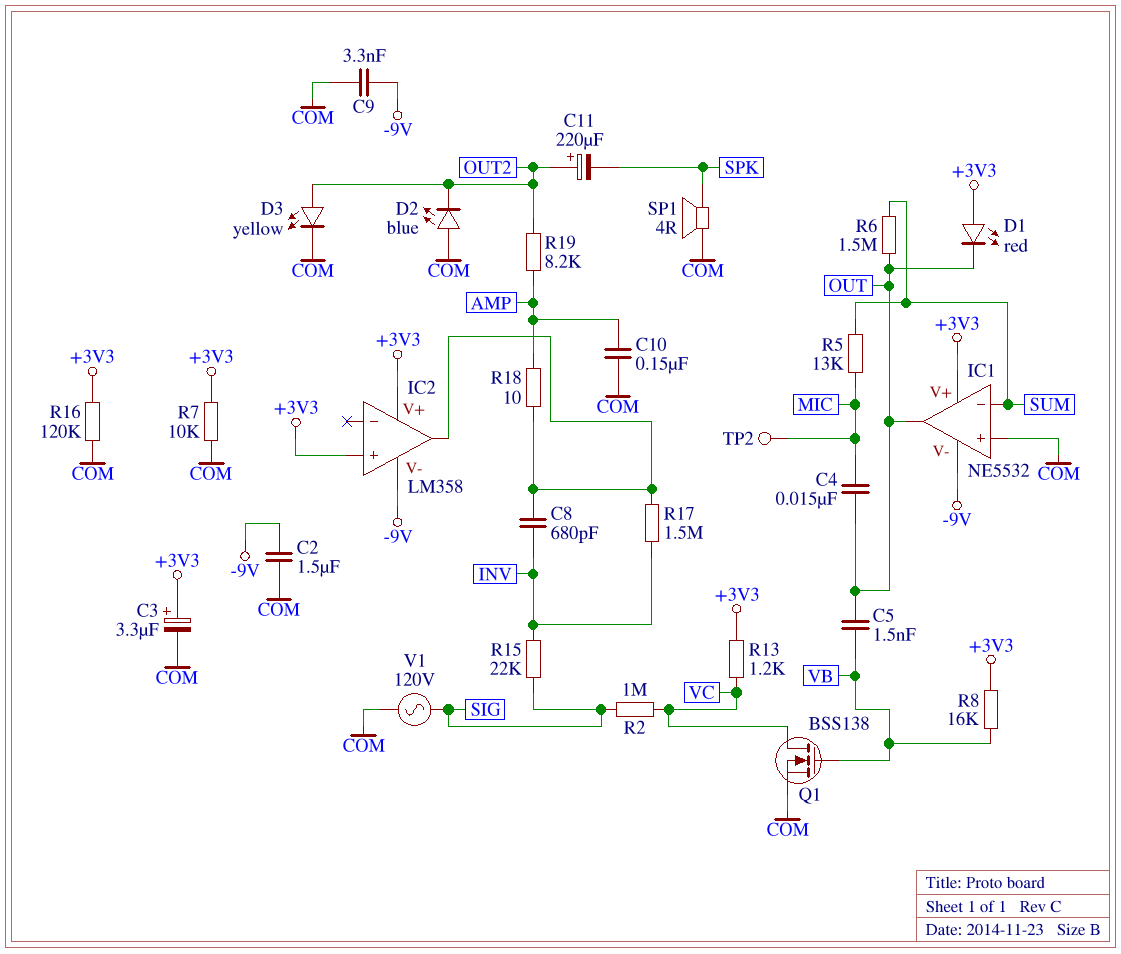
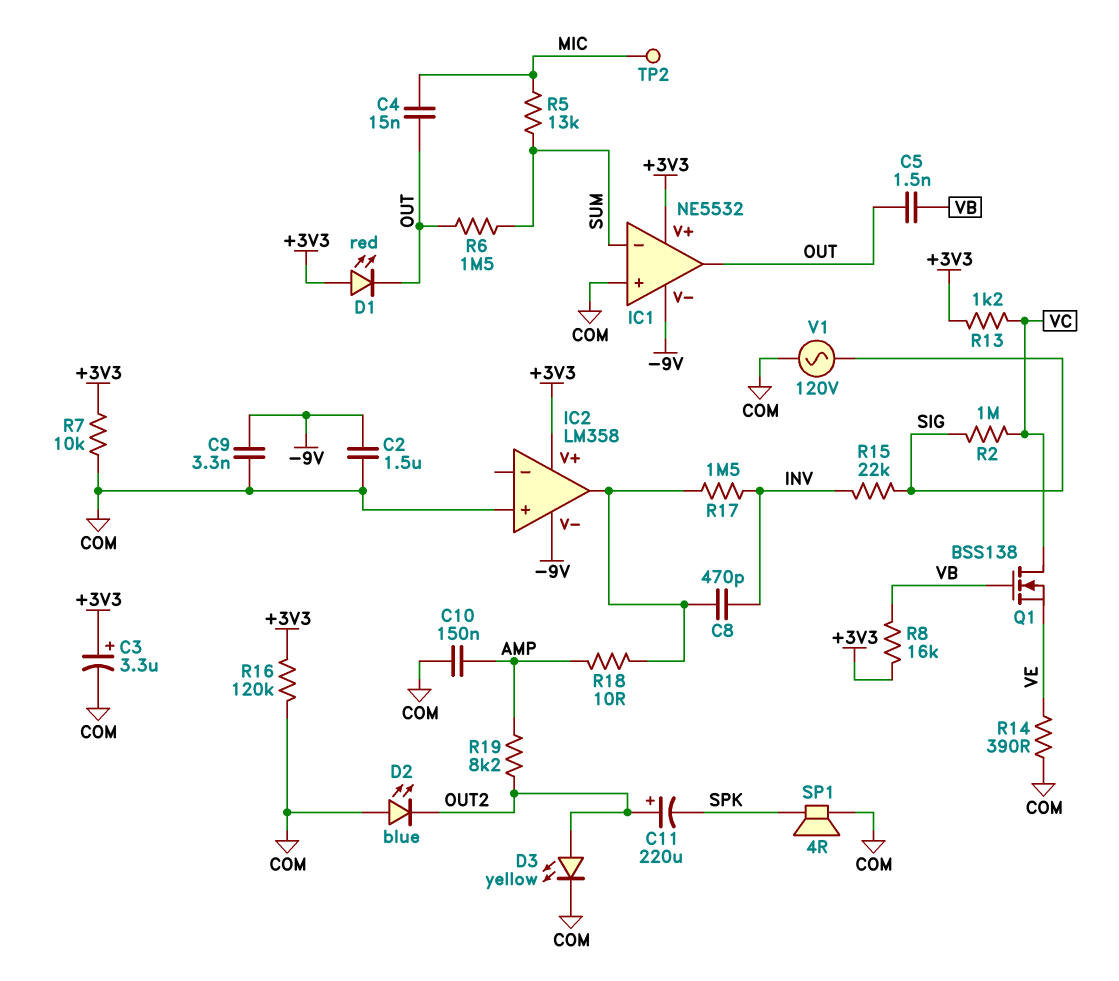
C8: 680pF (IC2/out, INV) -> 470pF (IC2/out, INV)
IC2 pin in+: +3V3 -> COM
Q1: NMOS BSS138 (G VB, D VC, S COM) -> NMOS BSS138 (G VB, D VC, S VE)
R14: none -> 390 (COM, VE)

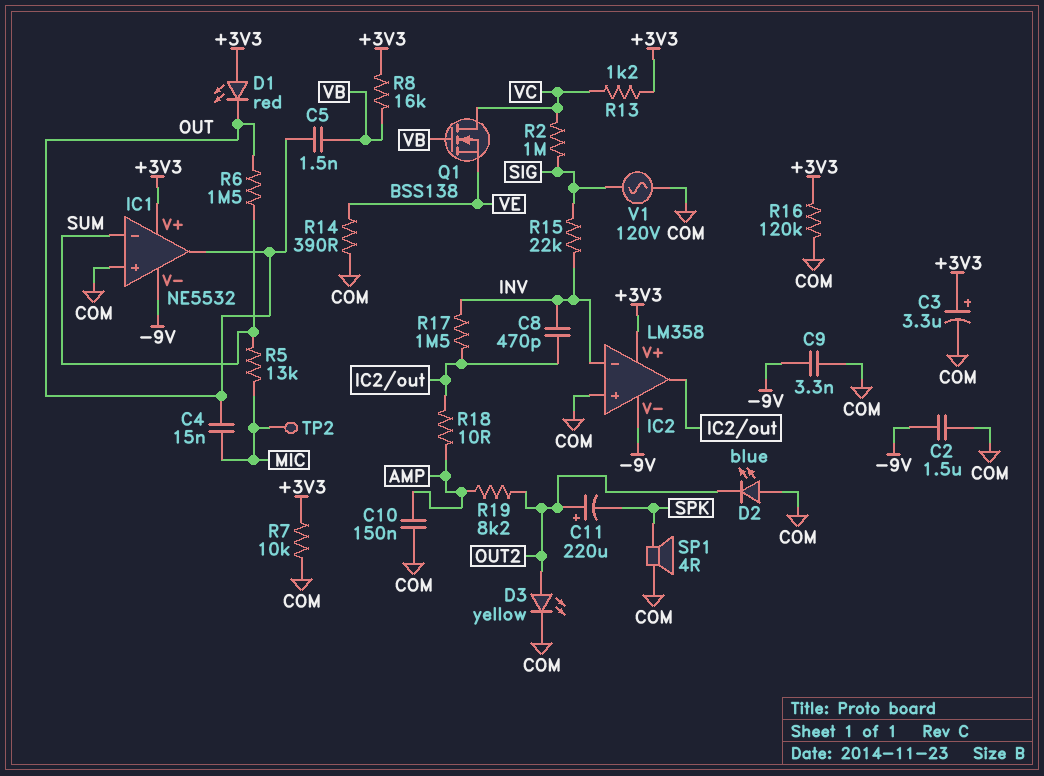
IC2 pin in-: none -> INV

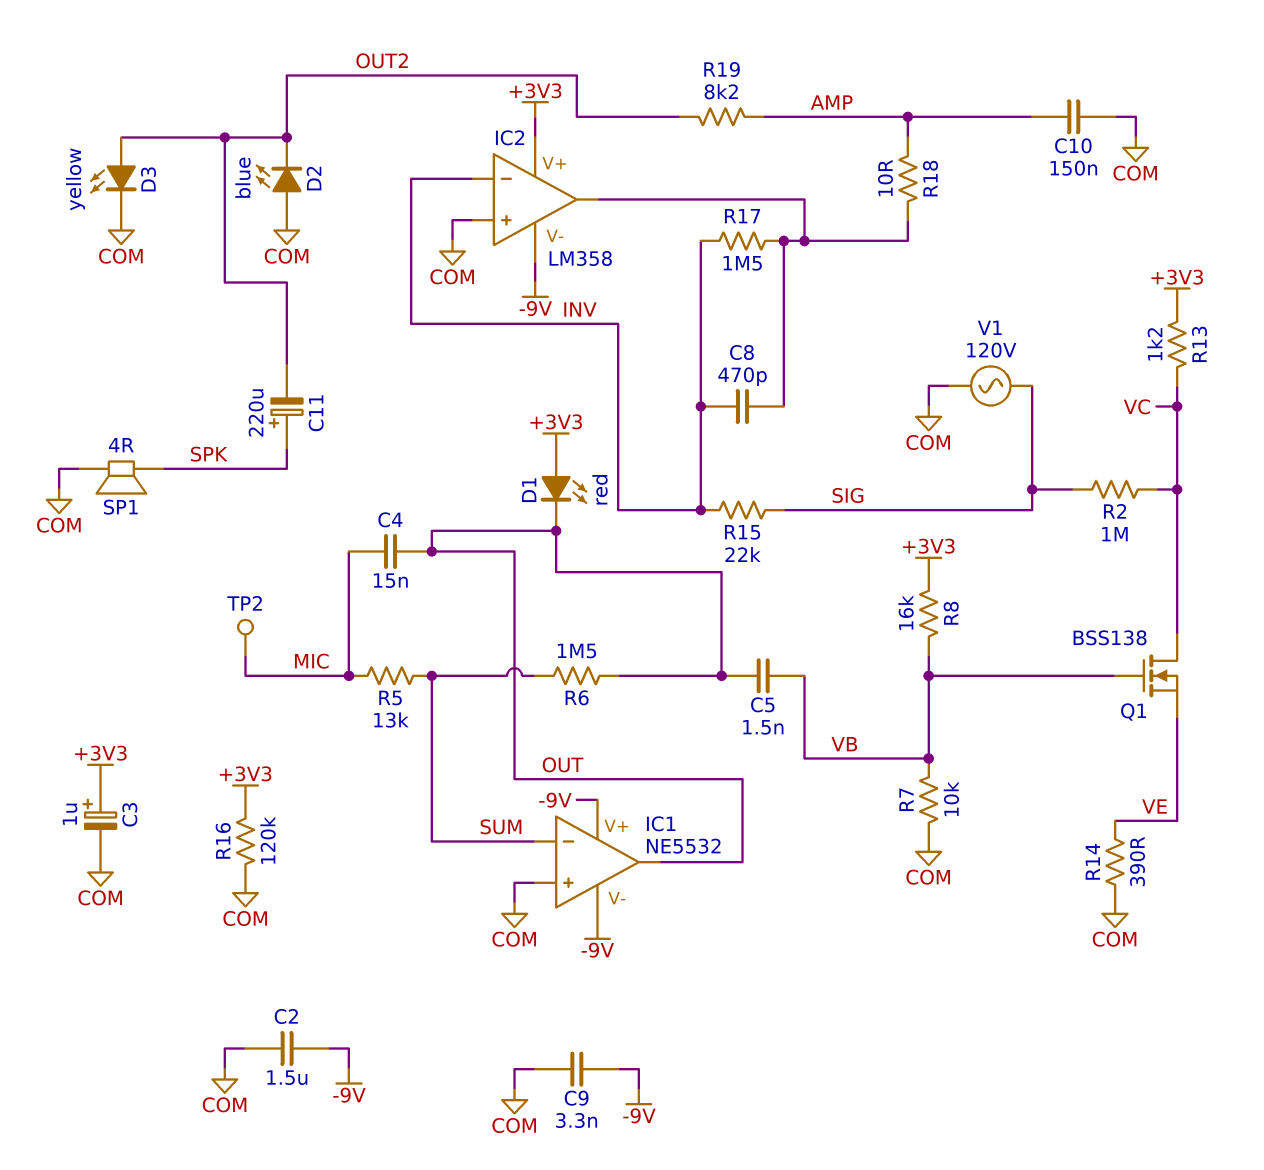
C3: 3.3uF (plus +3V3, minus COM) -> 1uF (plus +3V3, minus COM)
C11: 220uF (plus OUT2, minus SPK) -> 220uF (plus SPK, minus OUT2)
IC1 pin V+: +3V3 -> -9V
R7: 10k (+3V3, COM) -> 10k (COM, VB)

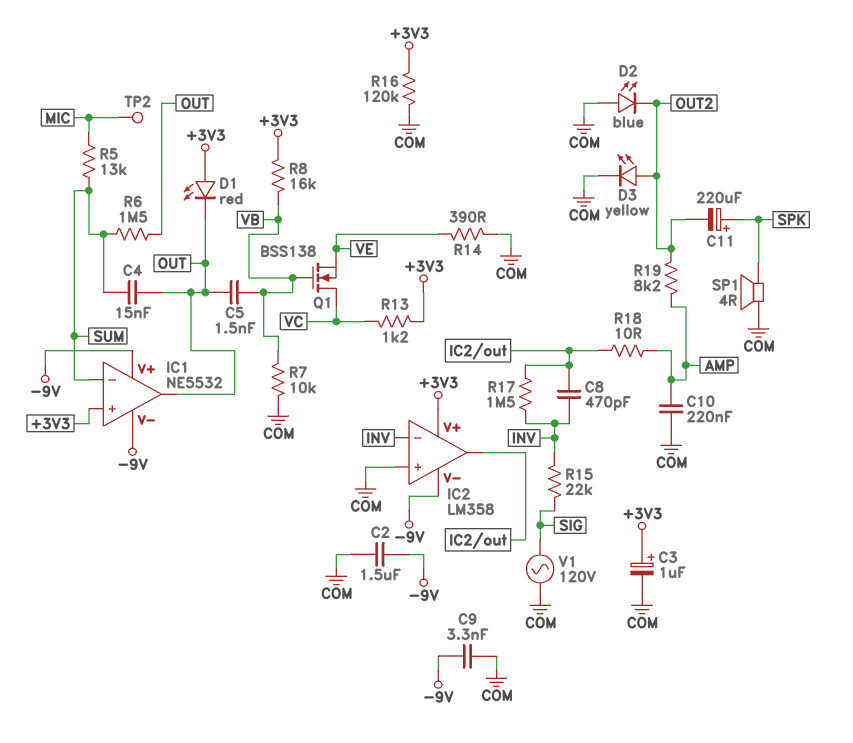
C4: 15nF (MIC, OUT) -> 15nF (OUT, SUM)
C10: 150nF (AMP, COM) -> 220nF (AMP, COM)
IC1 pin in+: COM -> +3V3
R2: 1M (SIG, VC) -> none

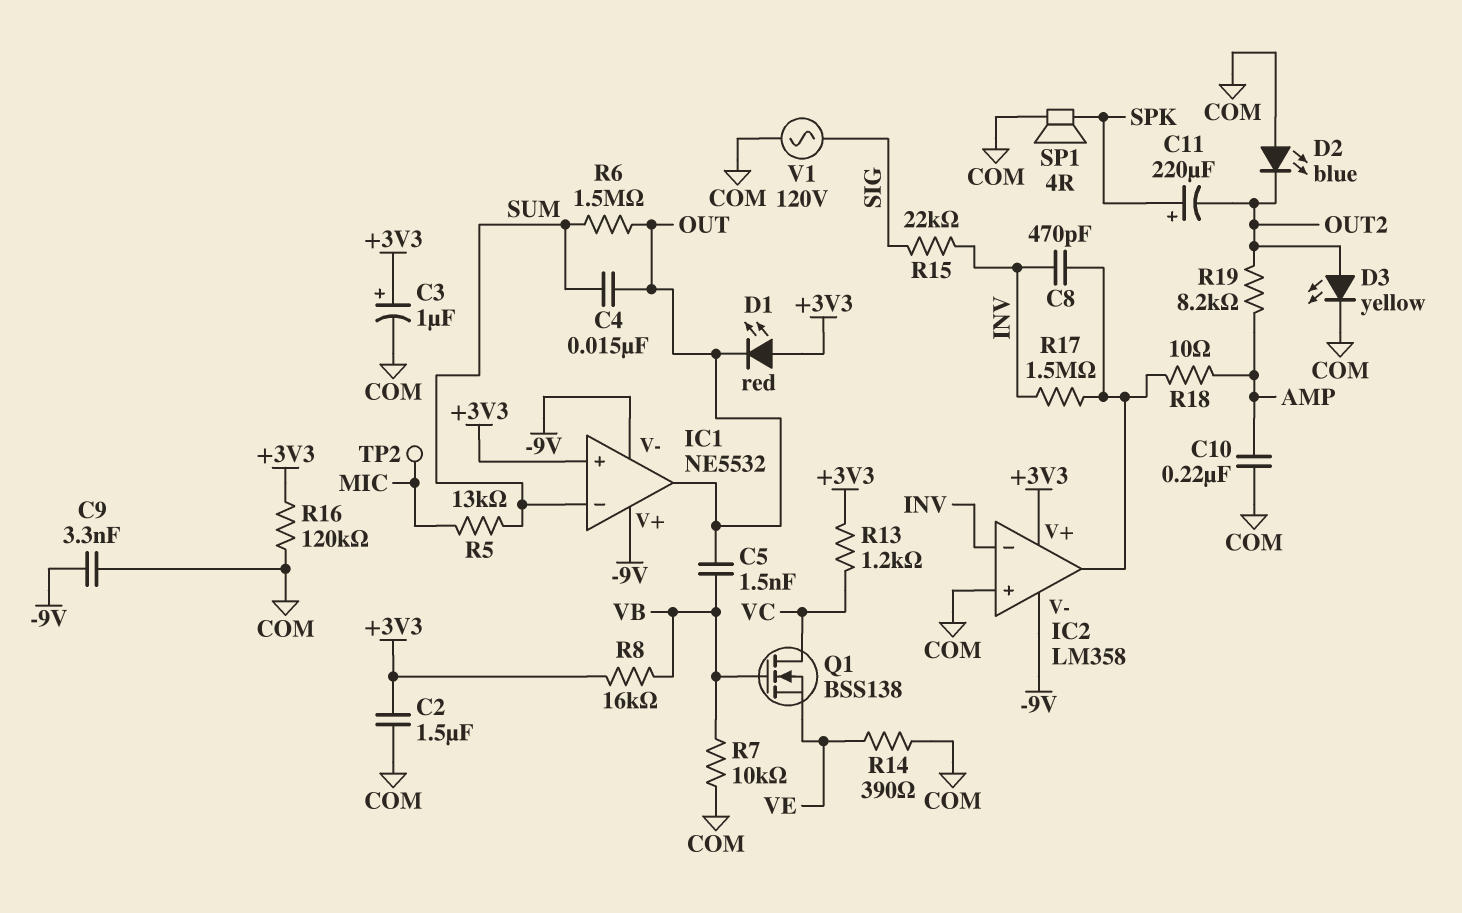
C2: 1.5uF (-9V, COM) -> 1.5uF (+3V3, COM)

